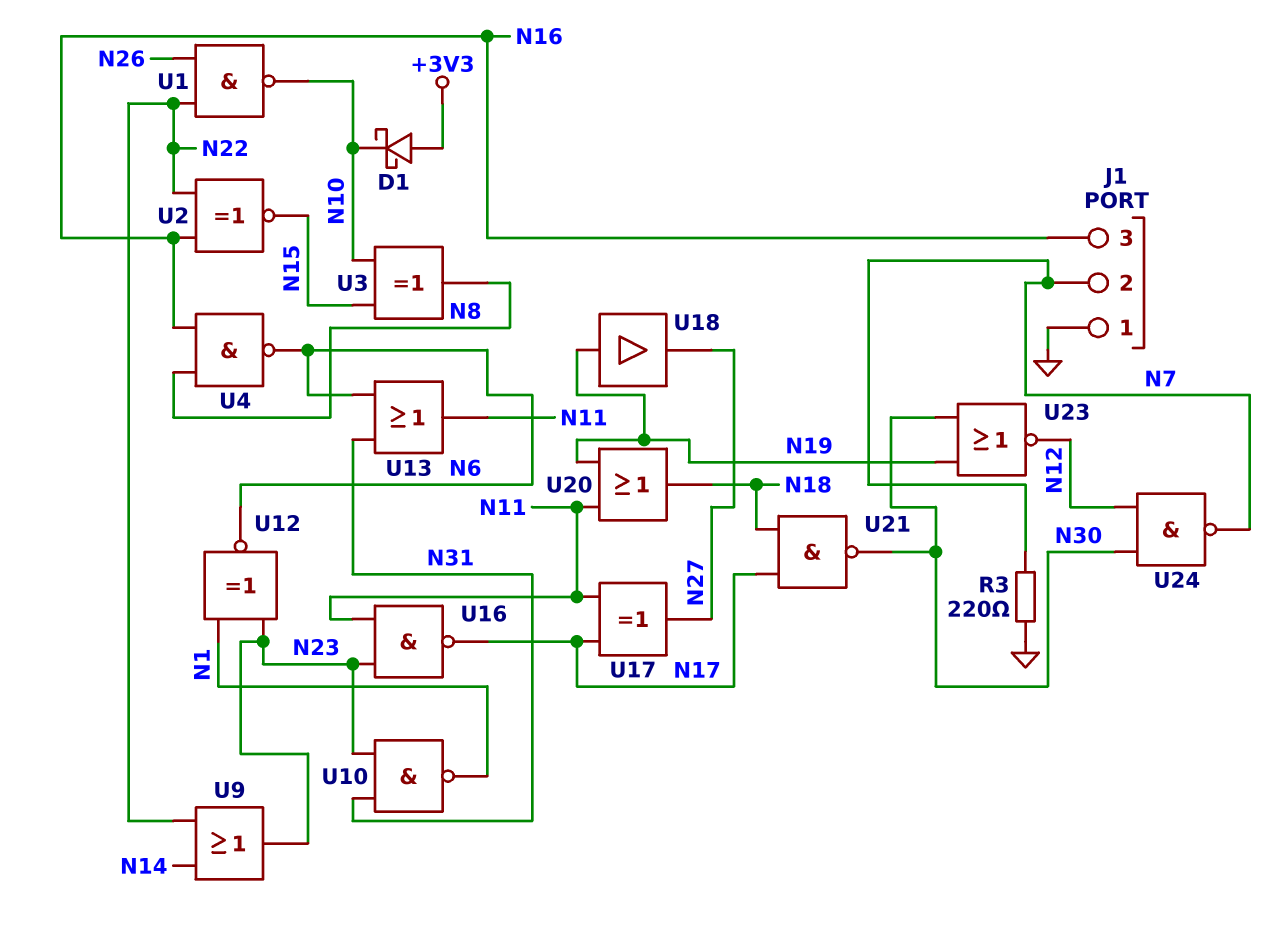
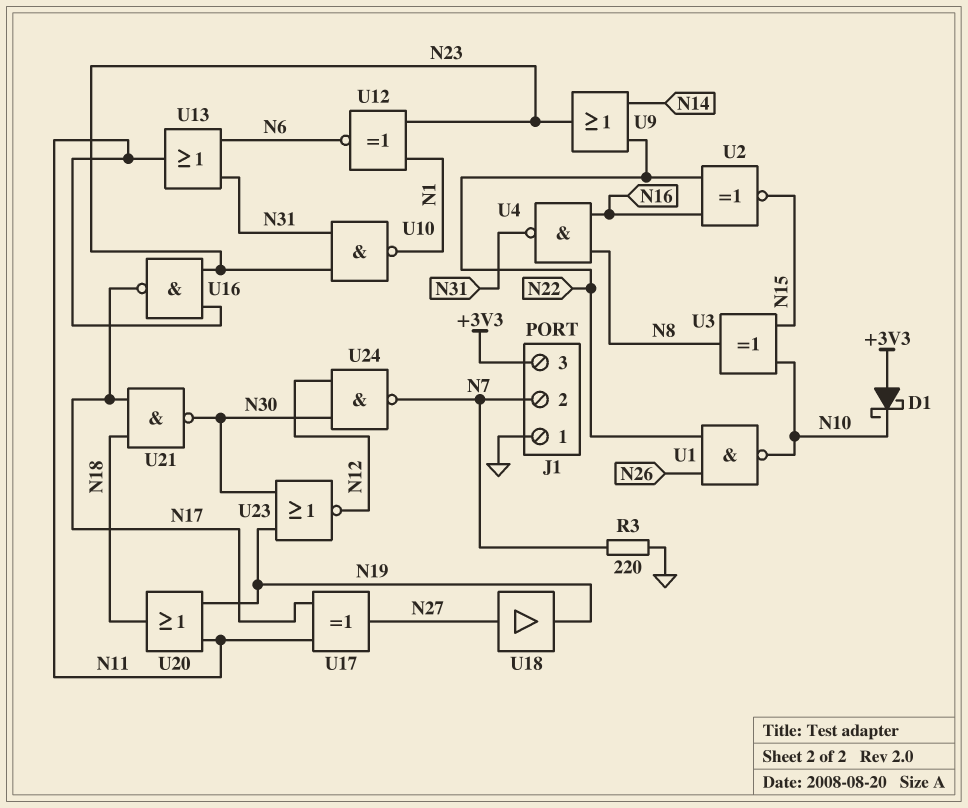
J1 pin 3: N16 -> +3V3
U4: NAND (in N8, in N16, out N6) -> NAND (in N8, in N16, out N31)
U18: buffer (in N19, out N27) -> buffer (in N27, out N19)

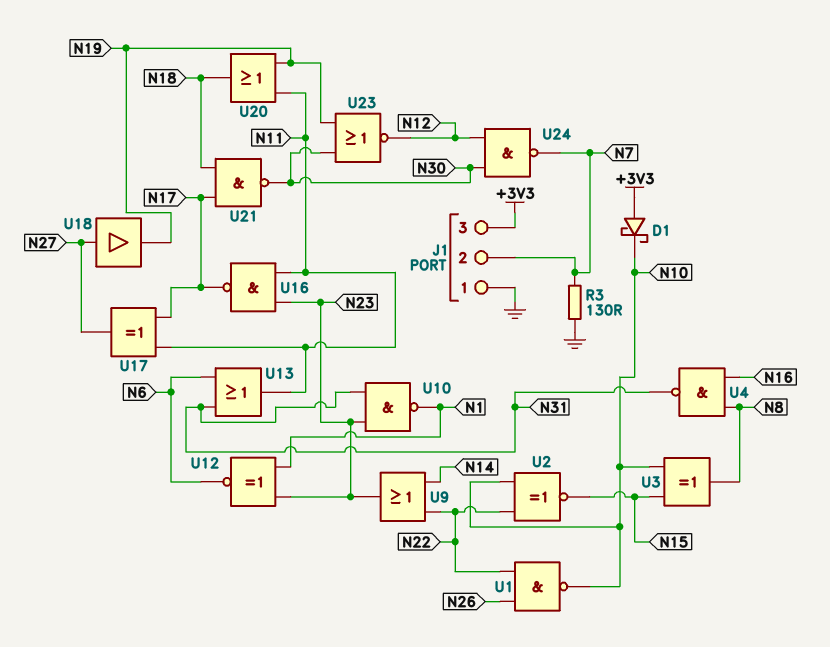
R3: 220 (GND, N7) -> 130 (GND, N7)
U2: XNOR (in N16, in N22, out N15) -> XNOR (in N10, in N22, out N15)

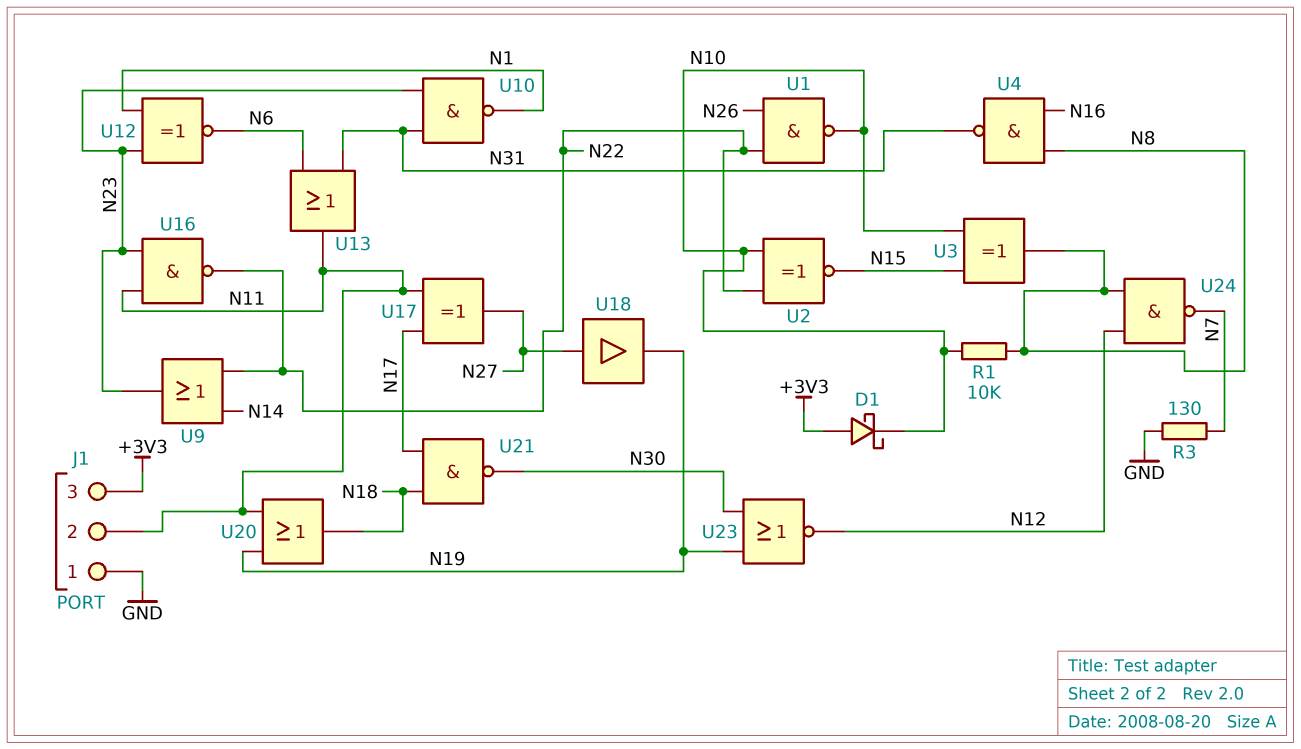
J1 pin 2: N7 -> N11
R1: none -> 10k (N8, N10)
U16: NAND (in N11, in N23, out N17) -> NAND (in N11, in N23, out N22)
U24: NAND (in N12, in N30, out N7) -> NAND (in N8, in N12, out N7)

